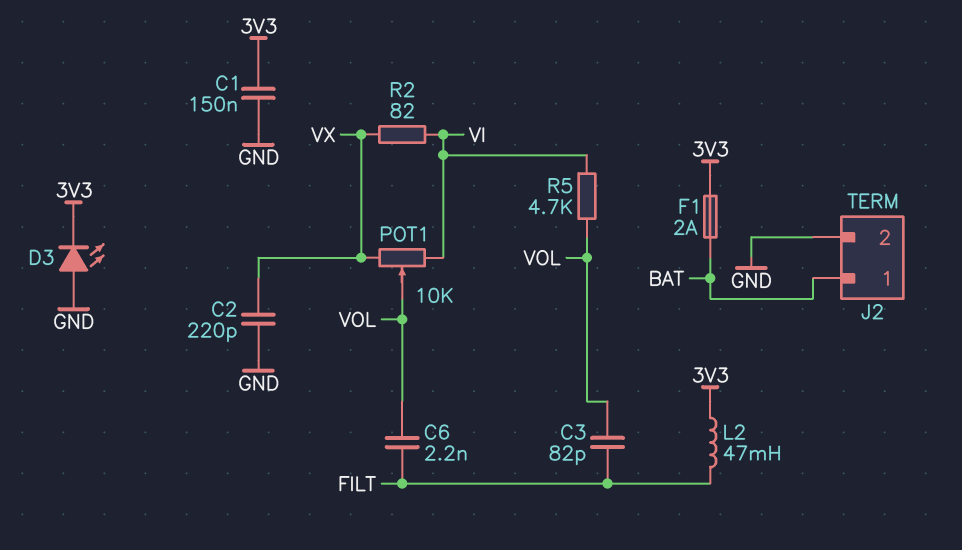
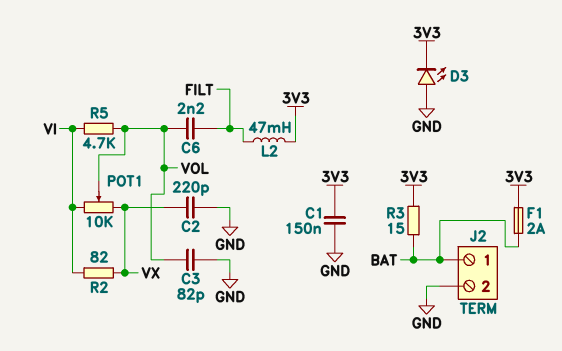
C3: 82pF (FILT, VOL) -> 82pF (GND, VOL)
R3: none -> 15 (3V3, BAT)

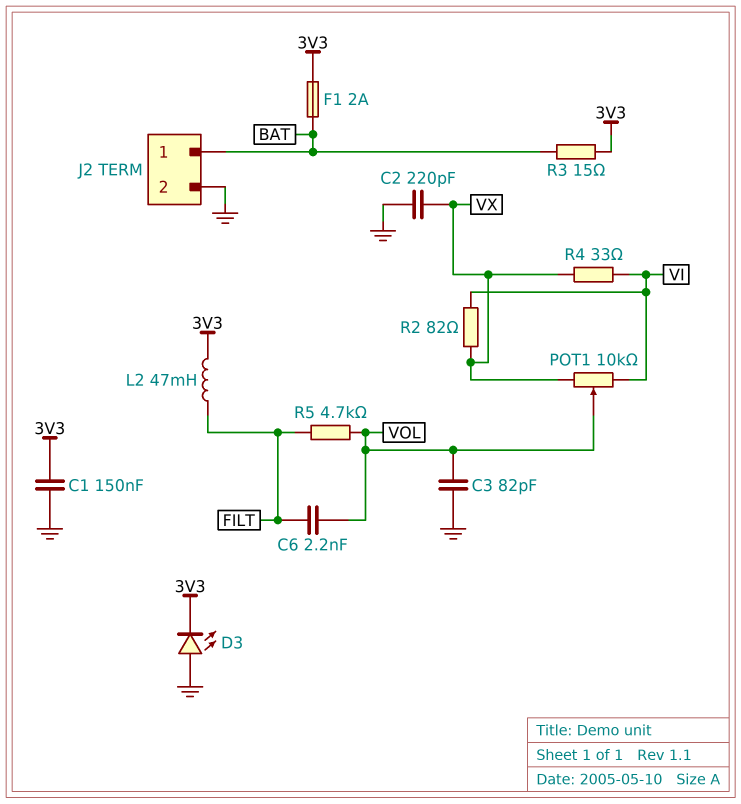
R4: none -> 33 (VI, VX)
R5: 4.7k (VI, VOL) -> 4.7k (FILT, VOL)

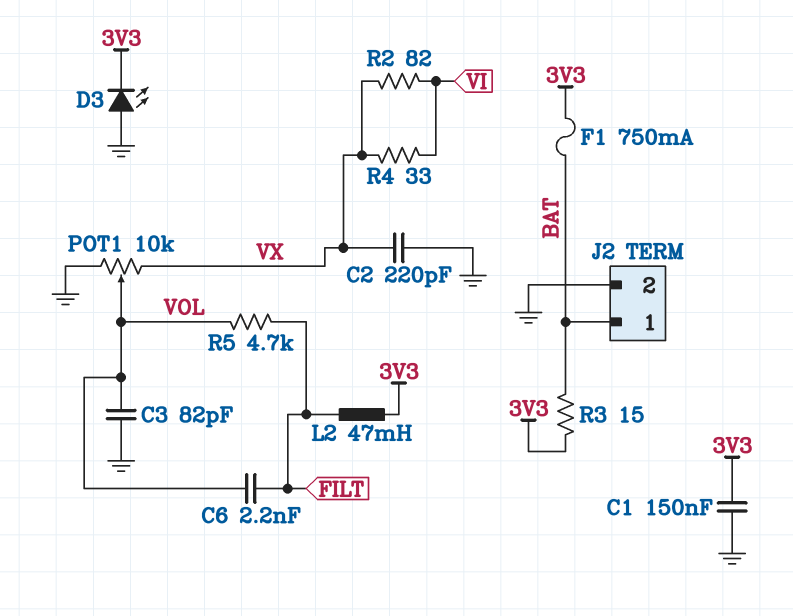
F1: 2A (3V3, BAT) -> 750mA (3V3, BAT)
POT1: 10k (VI, VX, wiper VOL) -> 10k (GND, VX, wiper VOL)

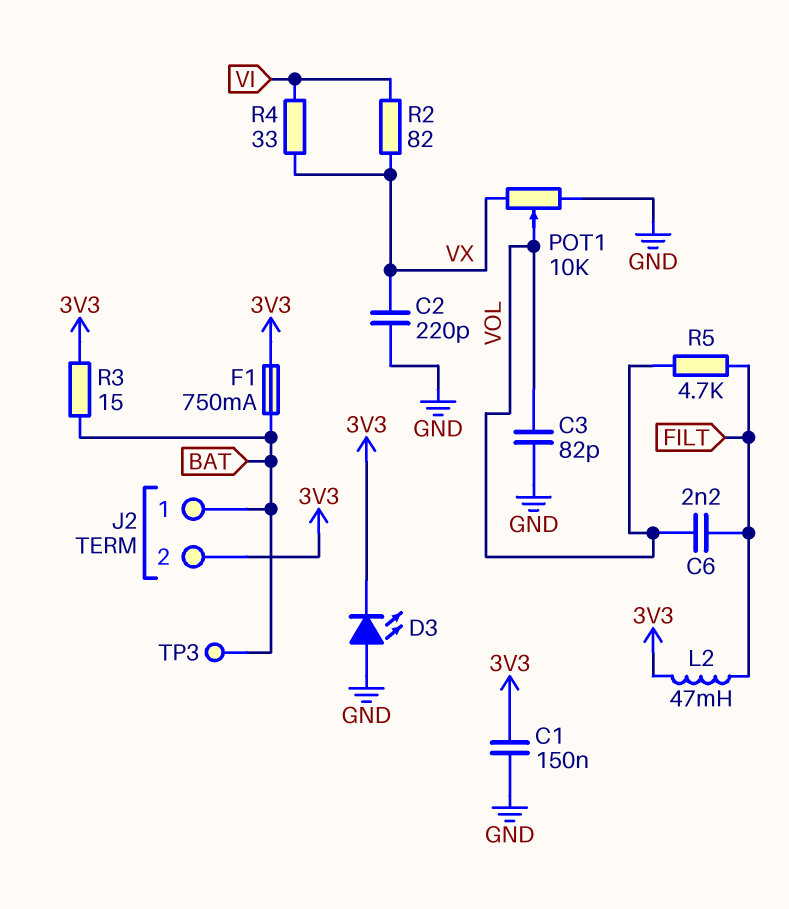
J2 pin 2: GND -> 3V3
TP3: none -> test point (BAT)

